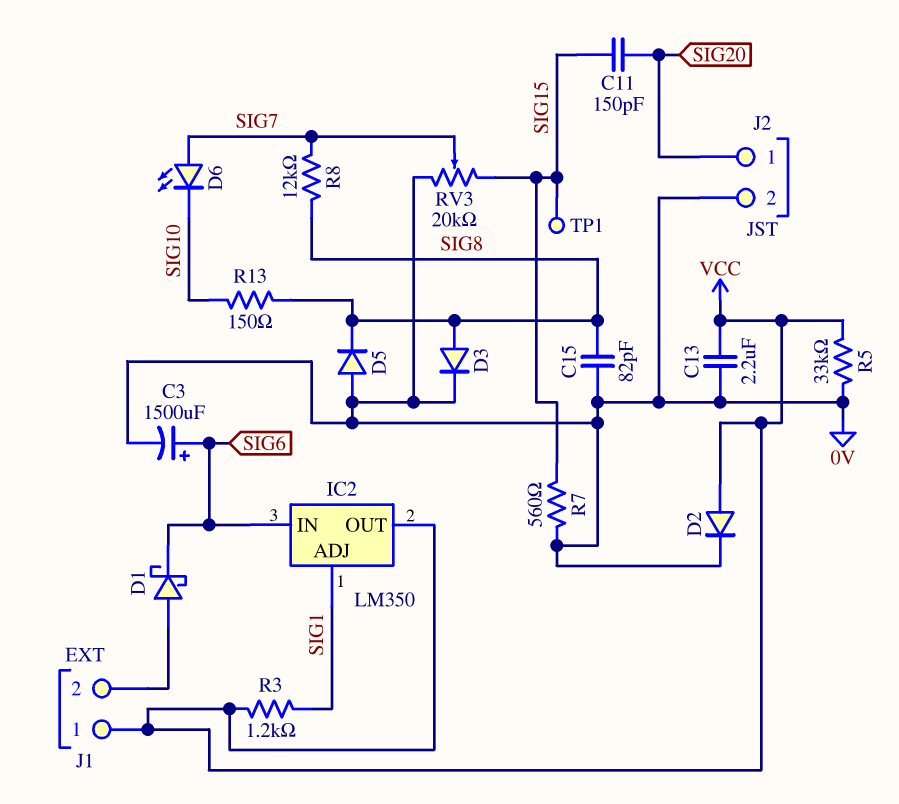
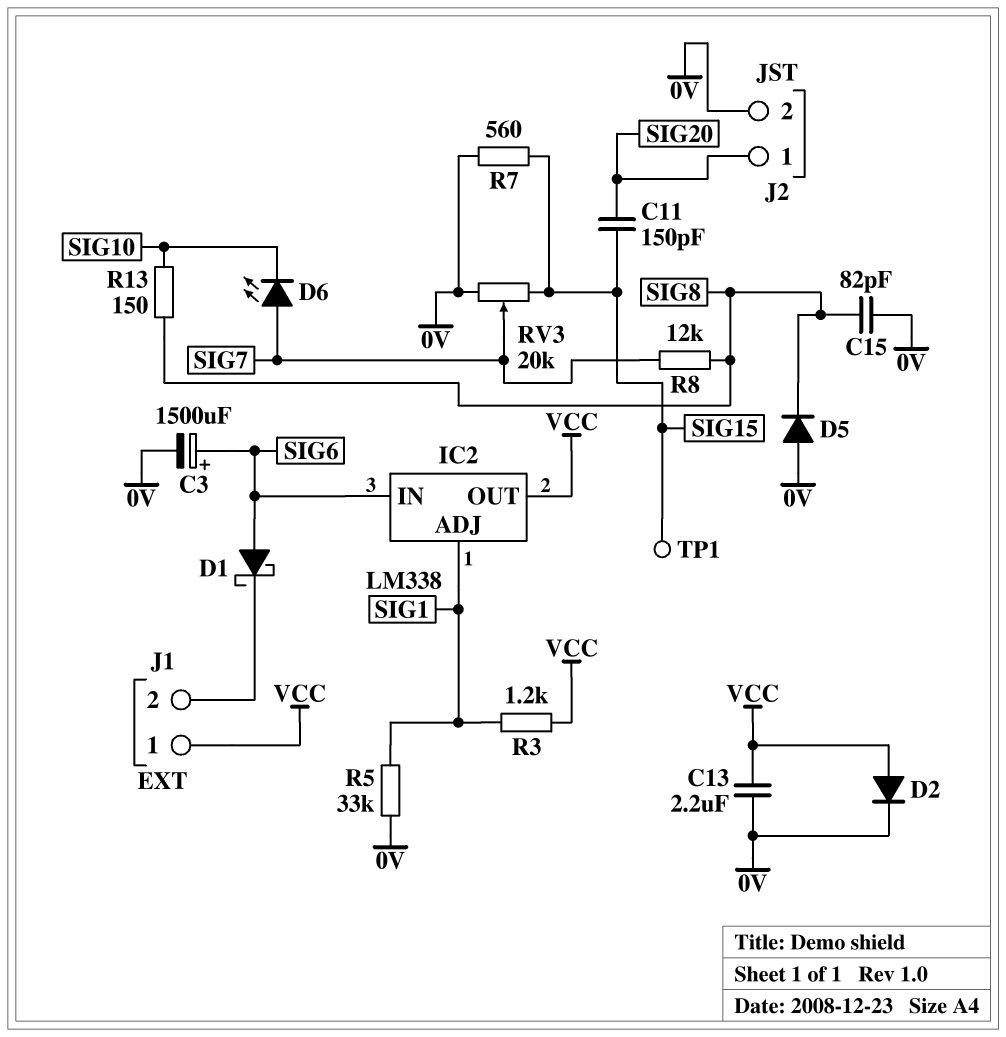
D1: schottky (A J1/2, K SIG6) -> schottky (A SIG6, K J1/2)
D3: diode (A SIG8, K 0V) -> none
IC2: LM350 -> LM338
R5: 33k (0V, VCC) -> 33k (0V, SIG1)

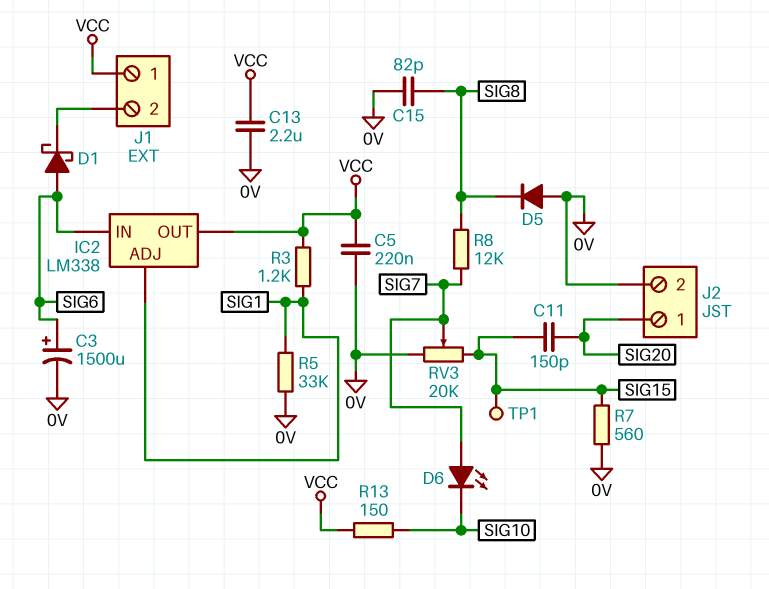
C5: none -> 220nF (0V, VCC)
D2: diode (A VCC, K 0V) -> none
R13: 150 (SIG8, SIG10) -> 150 (SIG10, VCC)

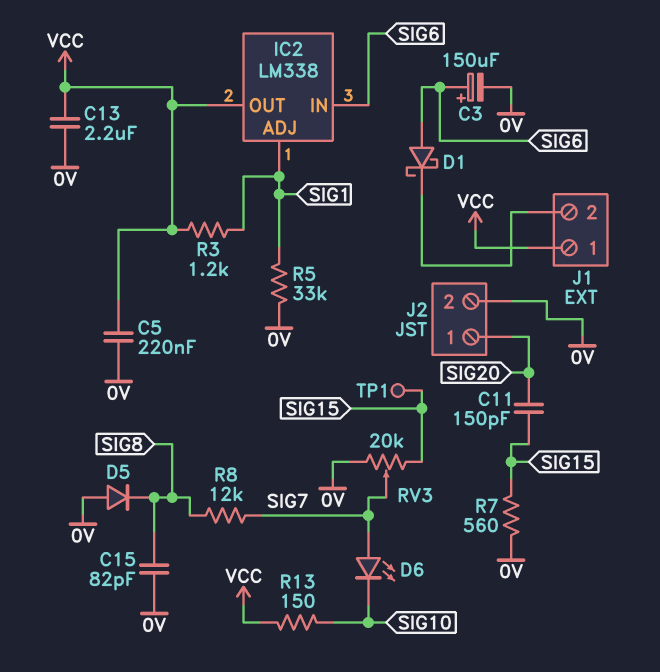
C3: 1500uF (plus SIG6, minus 0V) -> 150uF (plus SIG6, minus 0V)

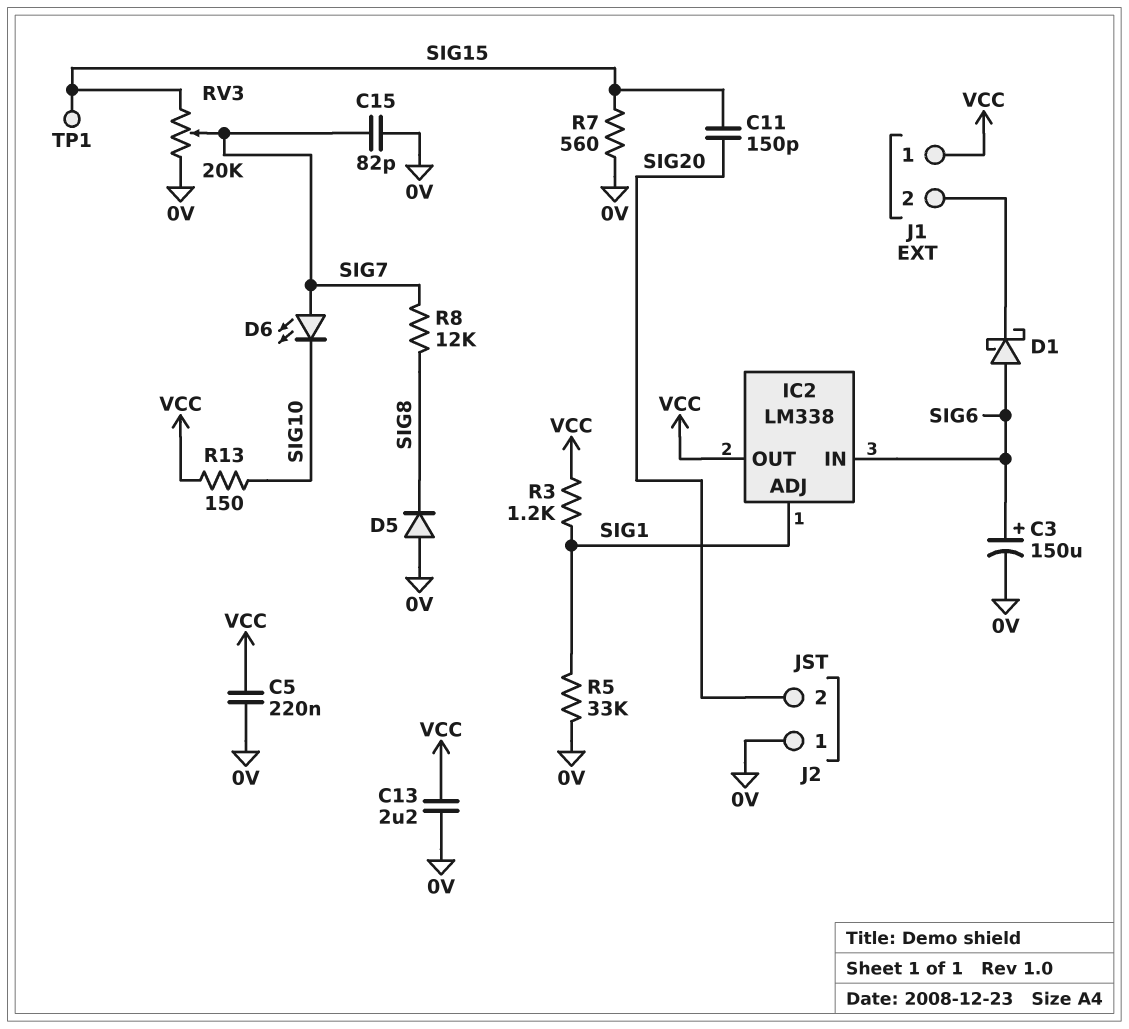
C15: 82pF (0V, SIG8) -> 82pF (0V, SIG7)
J2 pin 1: SIG20 -> 0V
J2 pin 2: 0V -> SIG20

